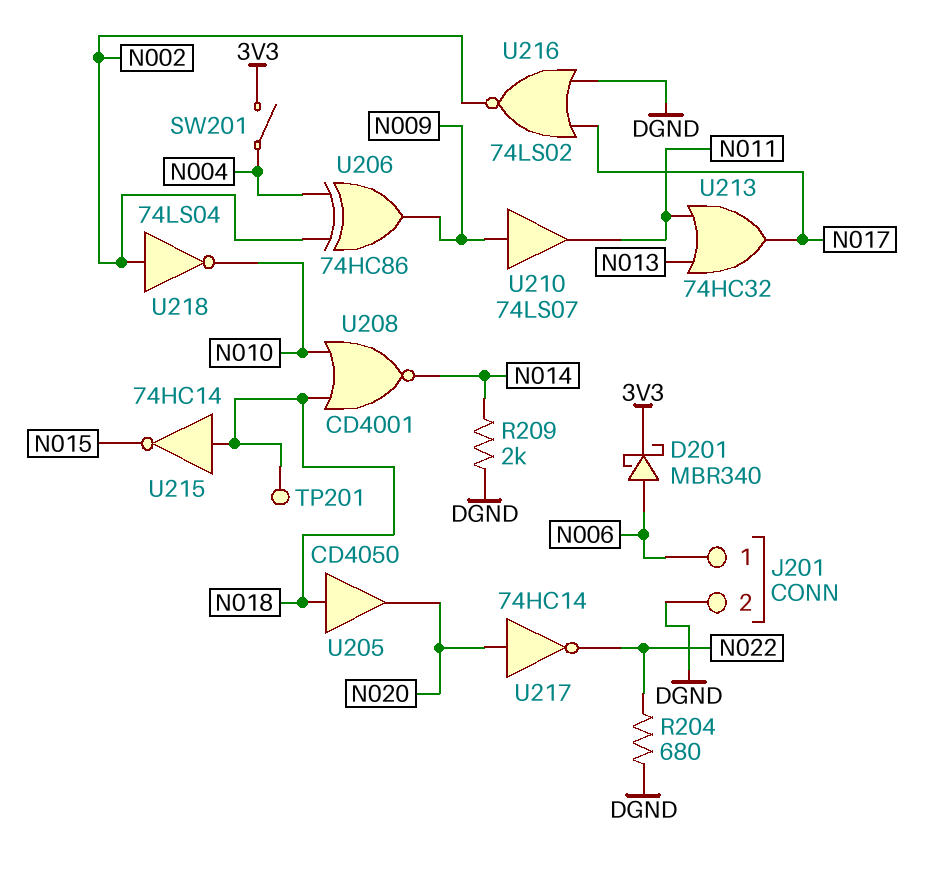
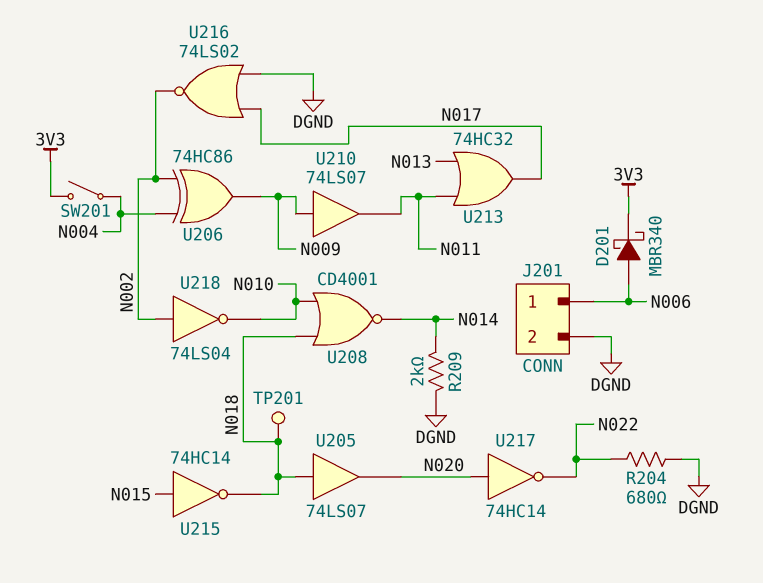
U205: buffer CD4050 (in N018, out N020) -> buffer 74LS07 (in N018, out N020)
U215: NOT 74HC14 (in N018, out N015) -> NOT 74HC14 (in N015, out N018)

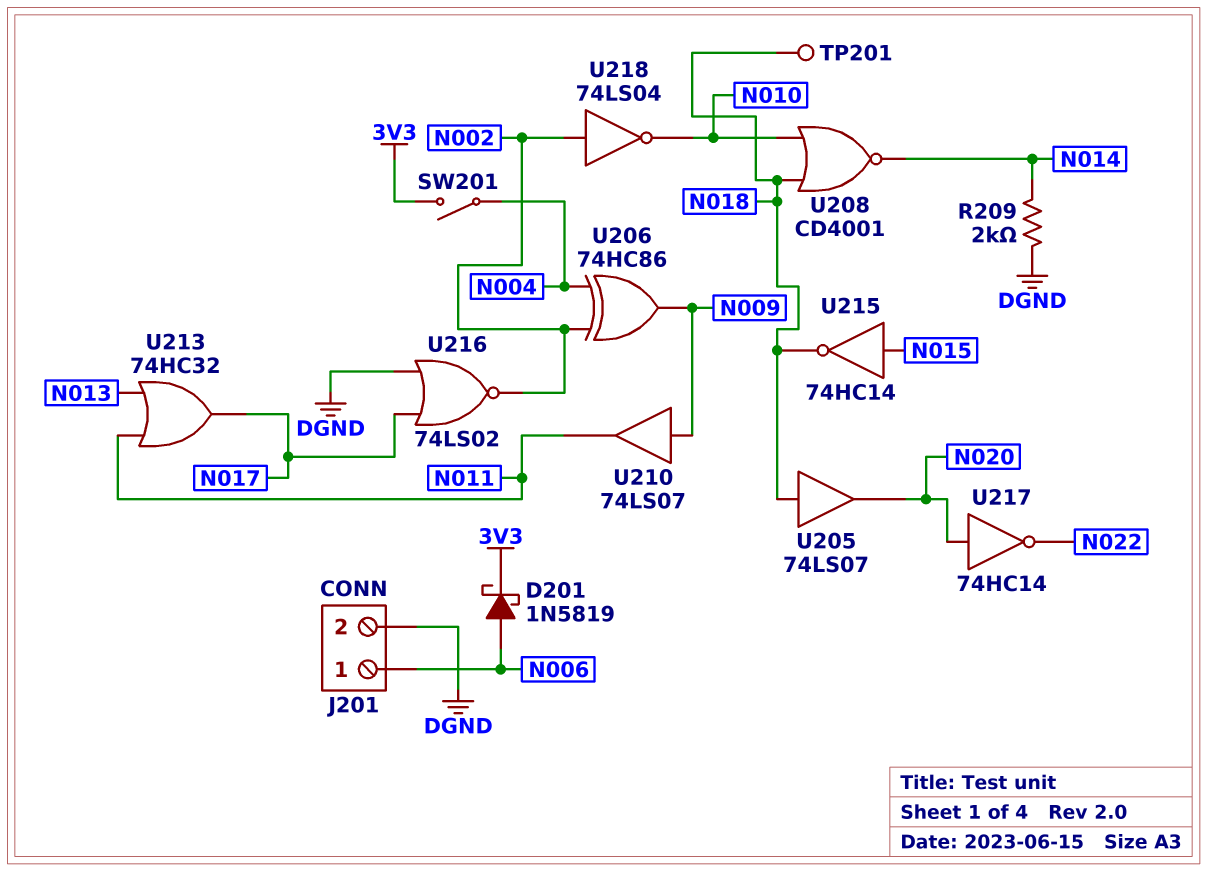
D201: schottky MBR340 (A N006, K 3V3) -> schottky 1N5819 (A N006, K 3V3)
R204: 680 (DGND, N022) -> none

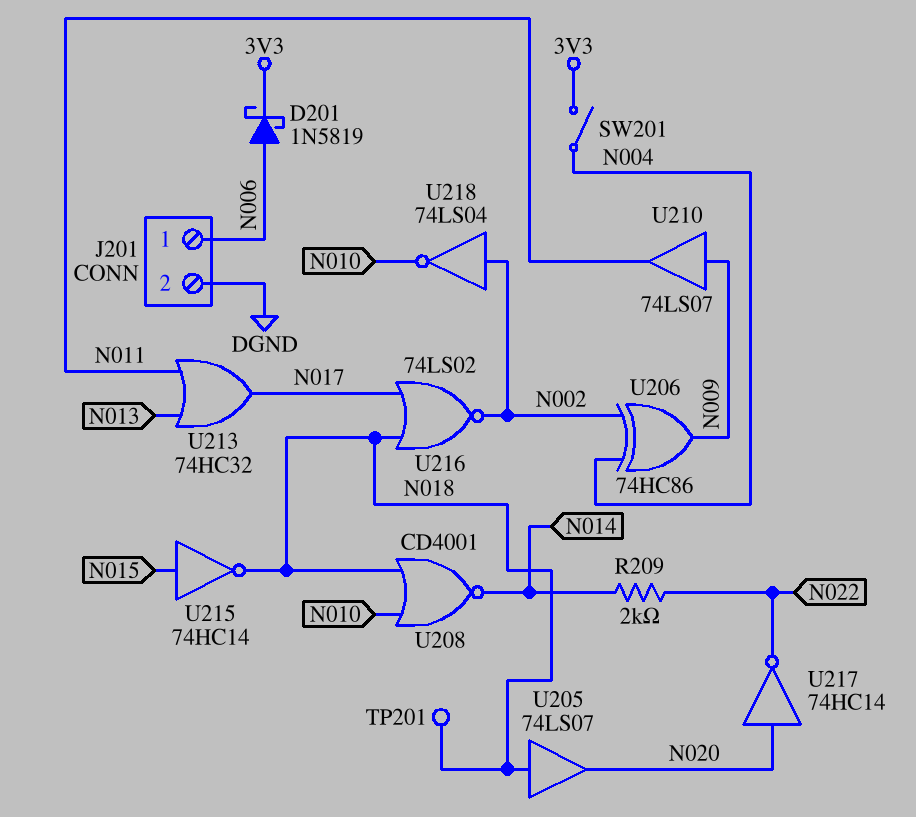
R209: 2k (DGND, N014) -> 2k (N014, N022)
U216: NOR 74LS02 (in DGND, in N017, out N002) -> NOR 74LS02 (in N017, in N018, out N002)

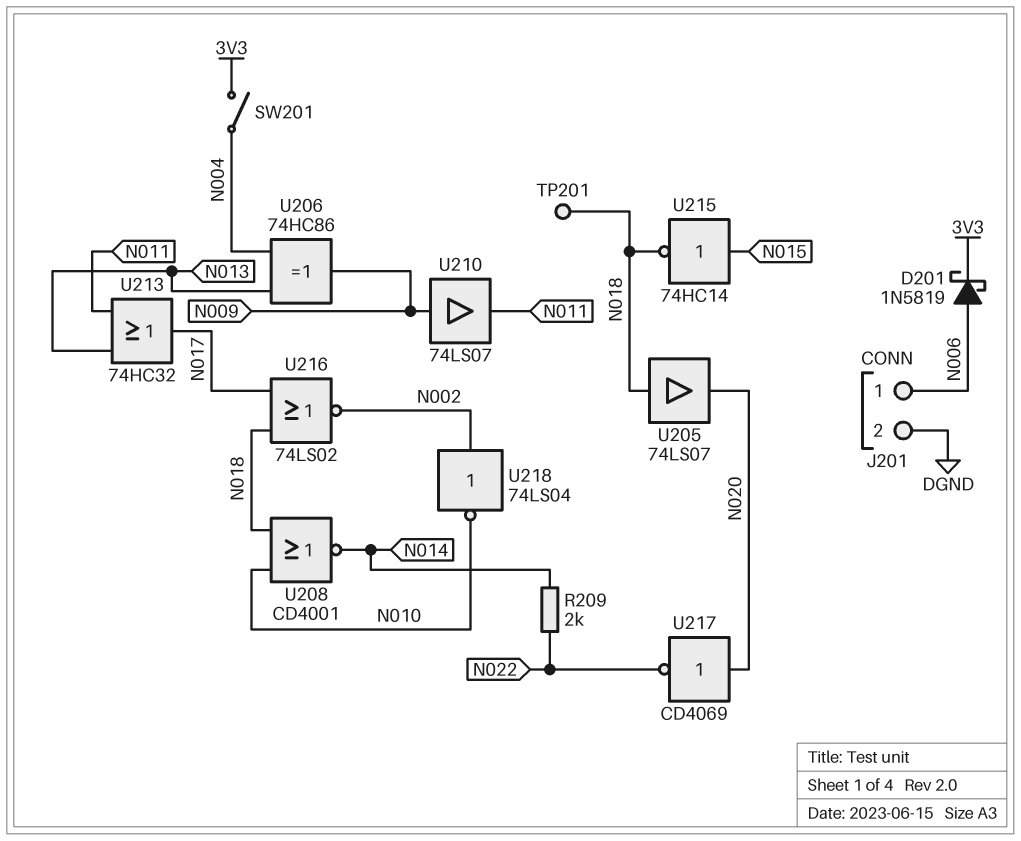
U206: XOR 74HC86 (in N002, in N004, out N009) -> XOR 74HC86 (in N004, in N013, out N009)
U217: NOT 74HC14 (in N020, out N022) -> NOT CD4069 (in N020, out N022)

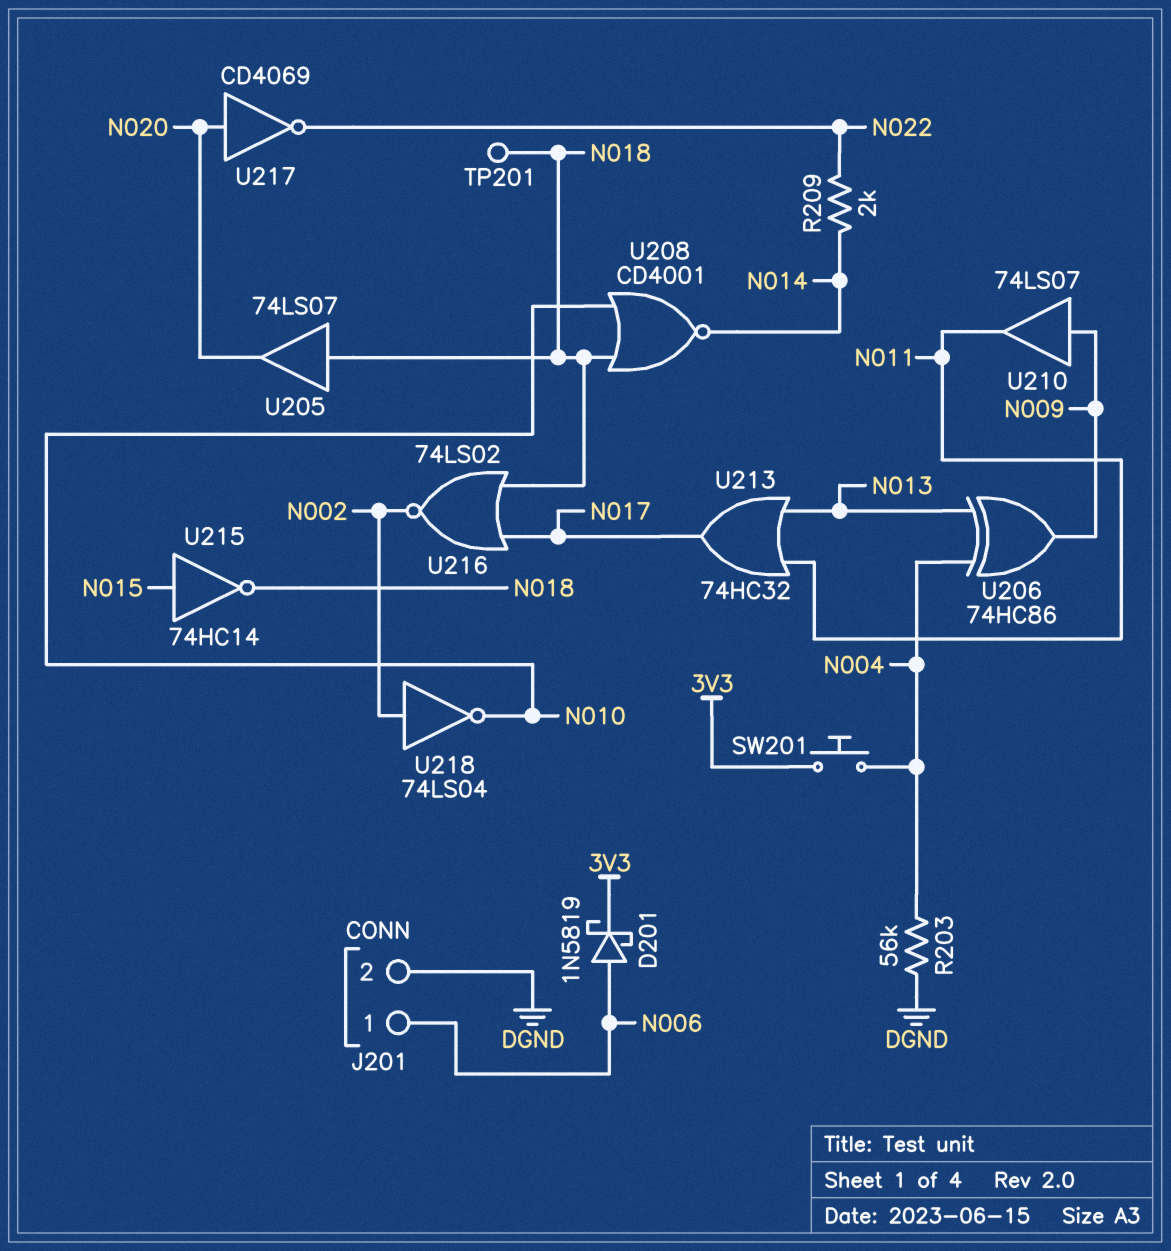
R203: none -> 56k (DGND, N004)
SW201: switch (3V3, N004) -> button (3V3, N004)

